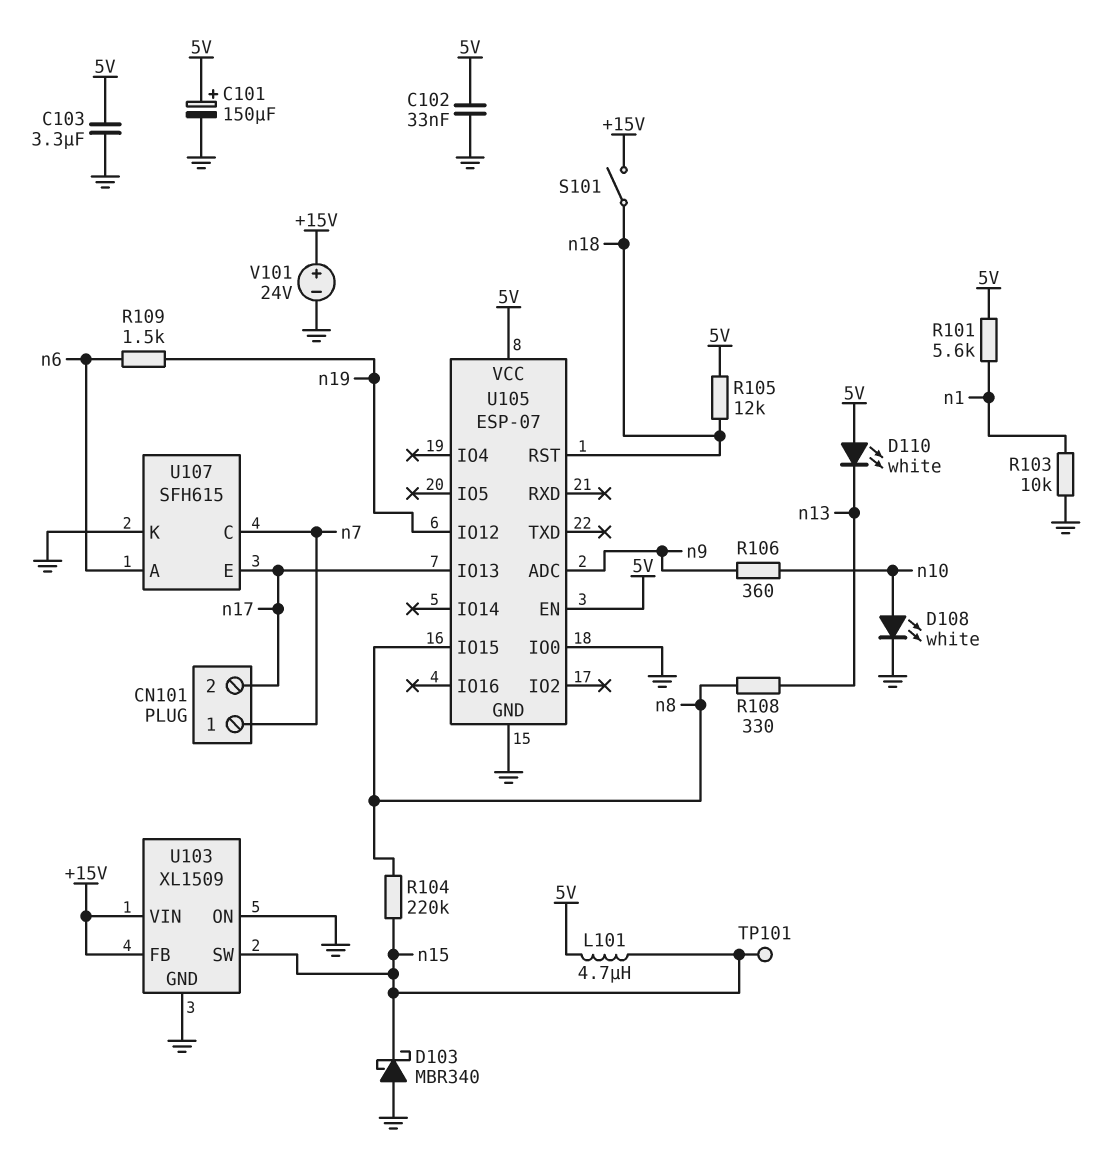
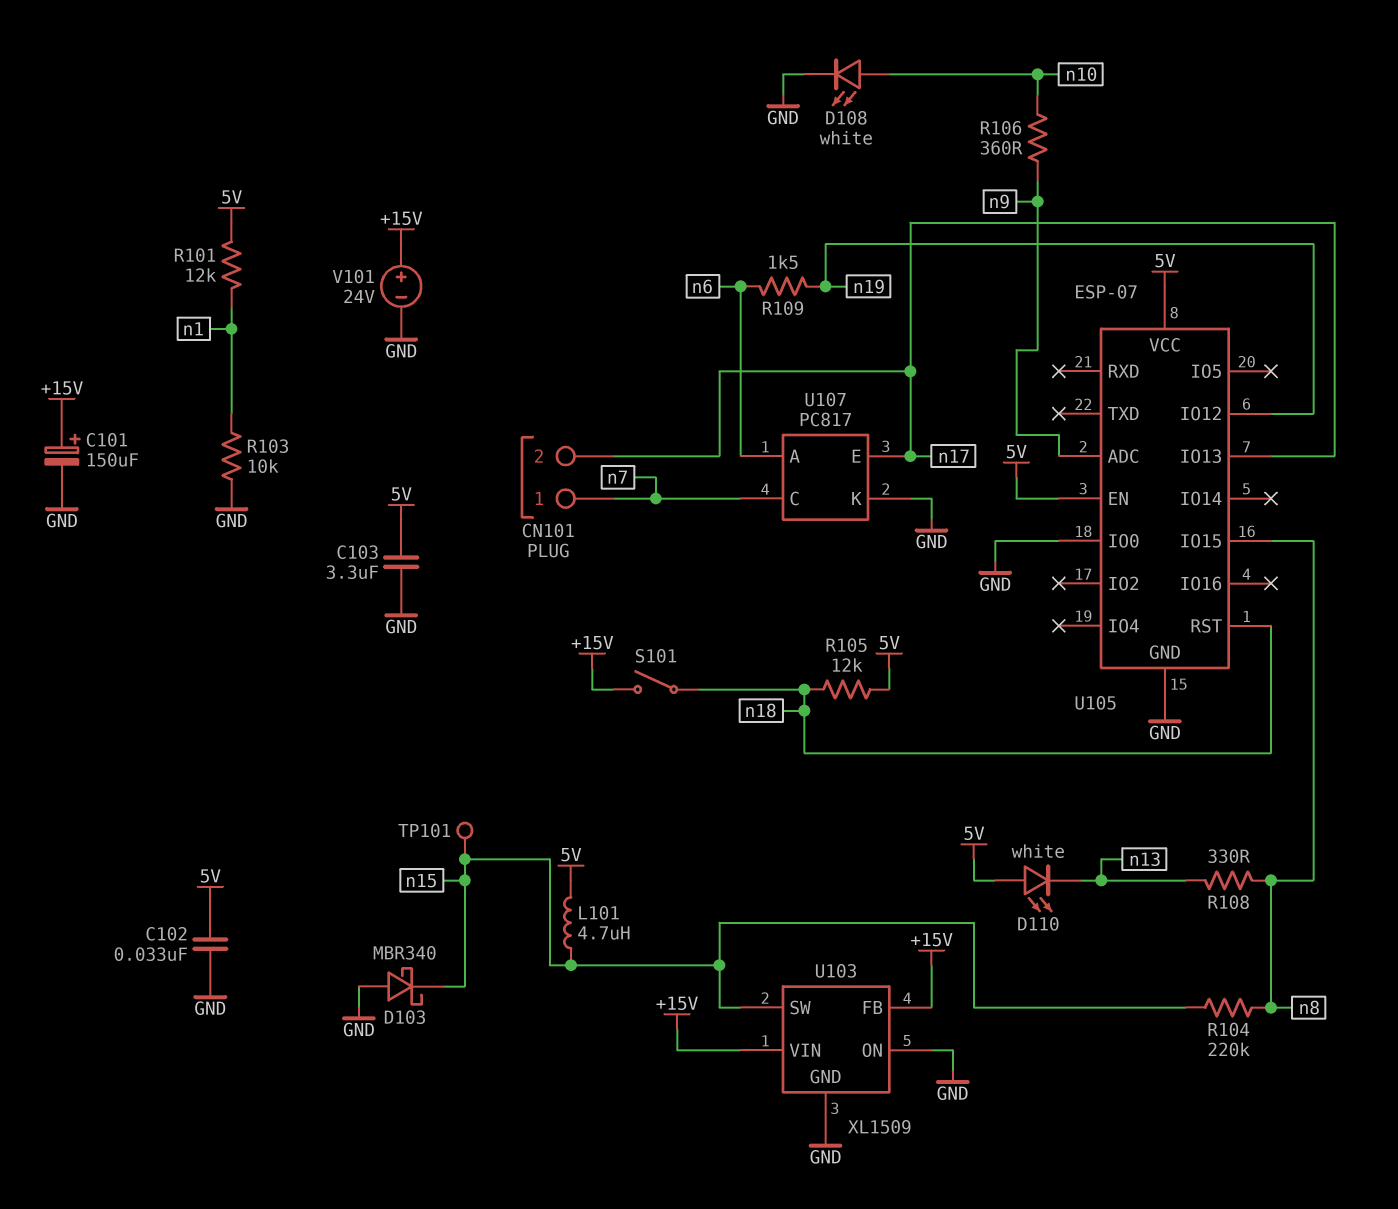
C101: 150uF (plus 5V, minus GND) -> 150uF (plus +15V, minus GND)
R101: 5.6k (5V, n1) -> 12k (5V, n1)
U107: SFH615 -> PC817

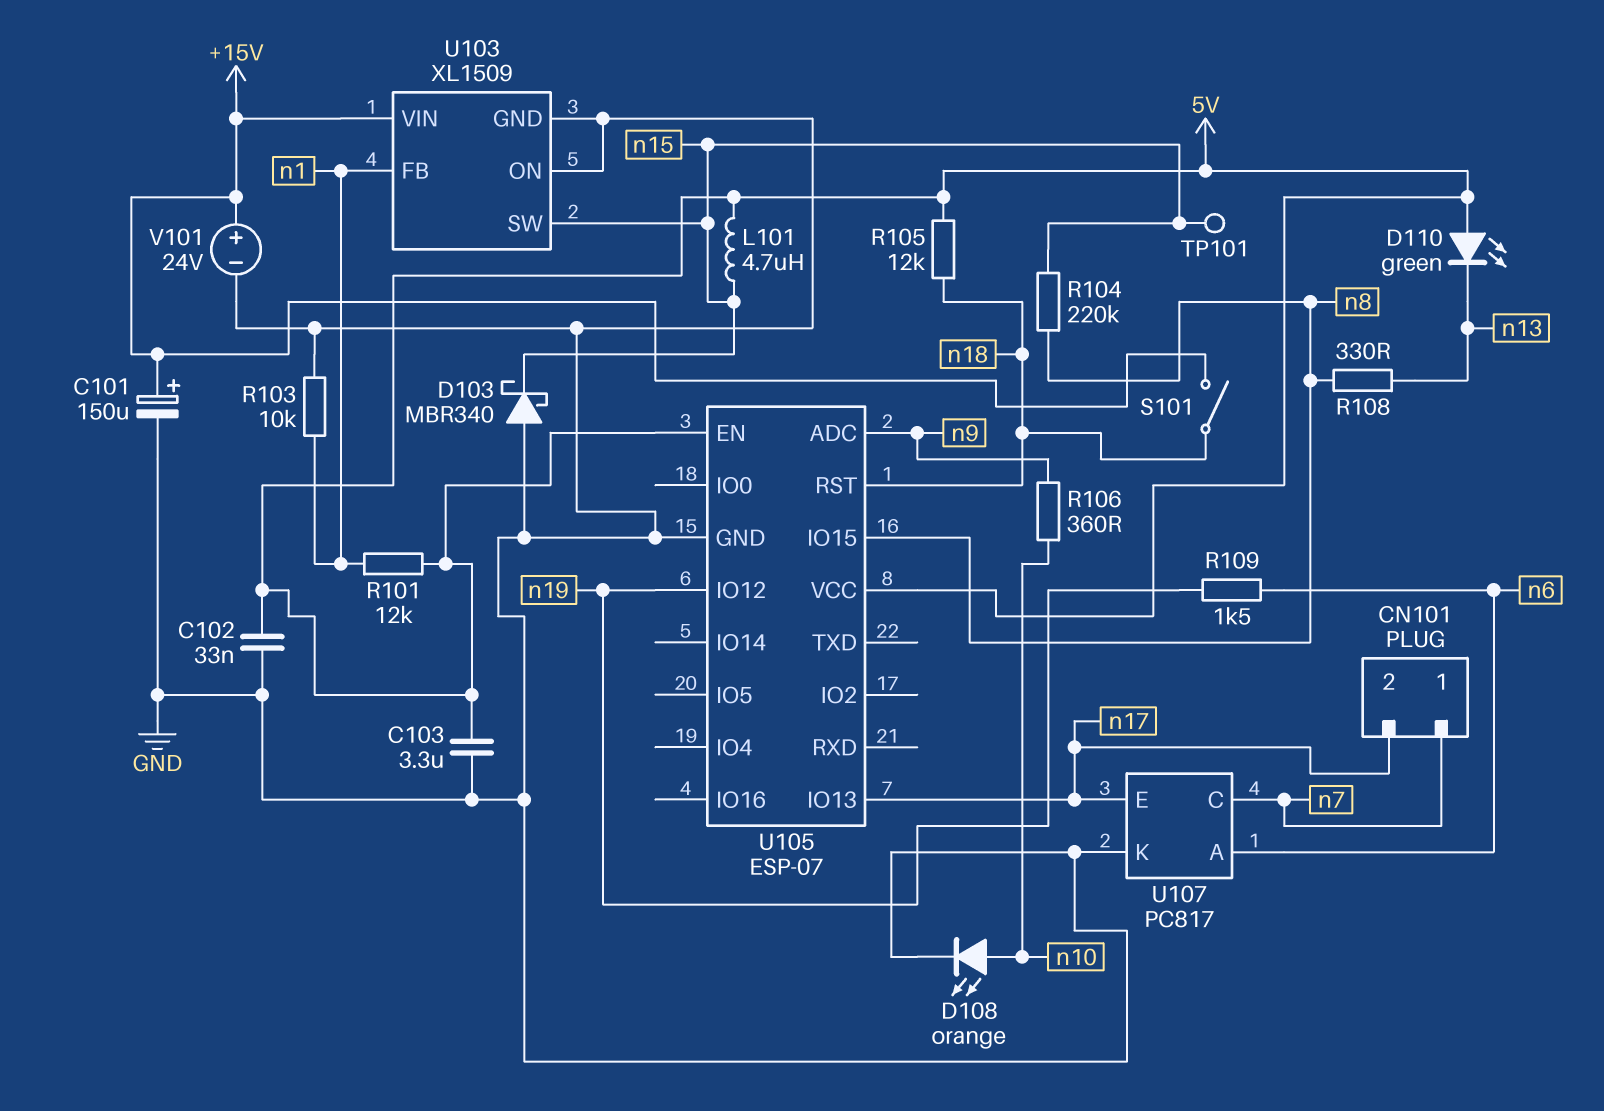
D108: LED white (A n10, K GND) -> LED orange (A n10, K GND)
D110: LED white (A 5V, K n13) -> LED green (A 5V, K n13)
U103 pin FB: +15V -> n1
U105 pin IO0: GND -> none

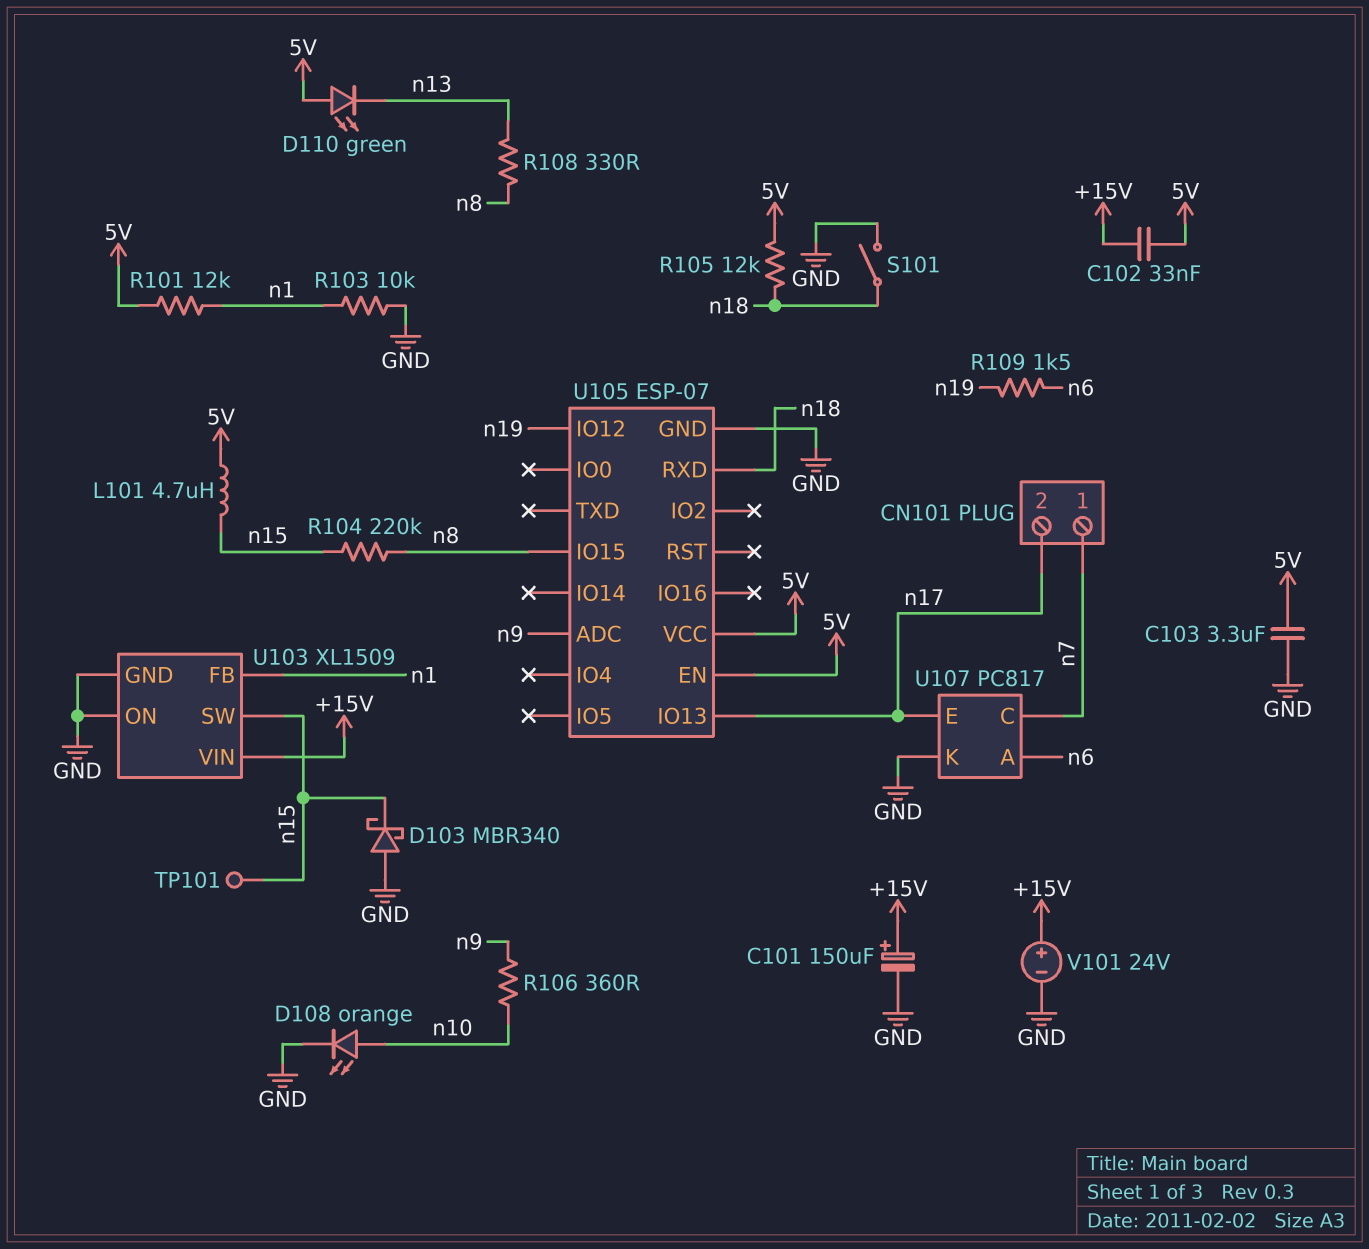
C102: 33nF (5V, GND) -> 33nF (+15V, 5V)
S101: switch (+15V, n18) -> switch (GND, n18)
U105 pin RST: n18 -> none
U105 pin RXD: none -> n18

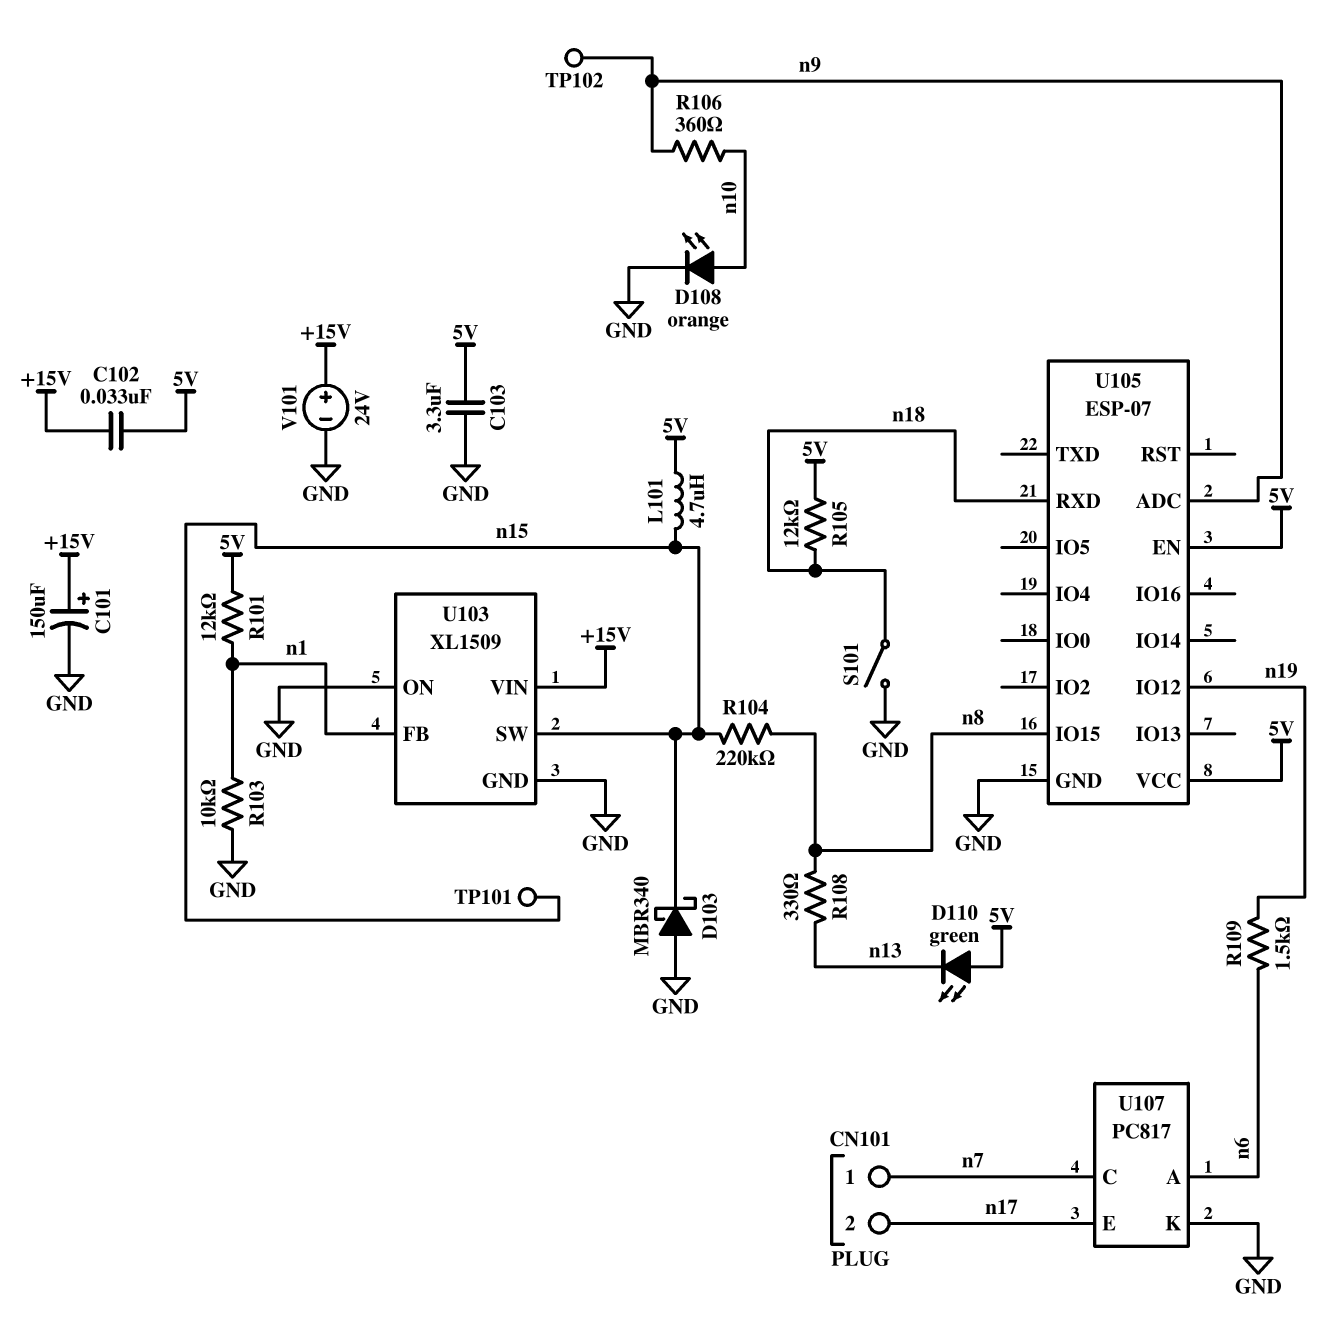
TP102: none -> test point (n9)
U105 pin IO13: n17 -> none

